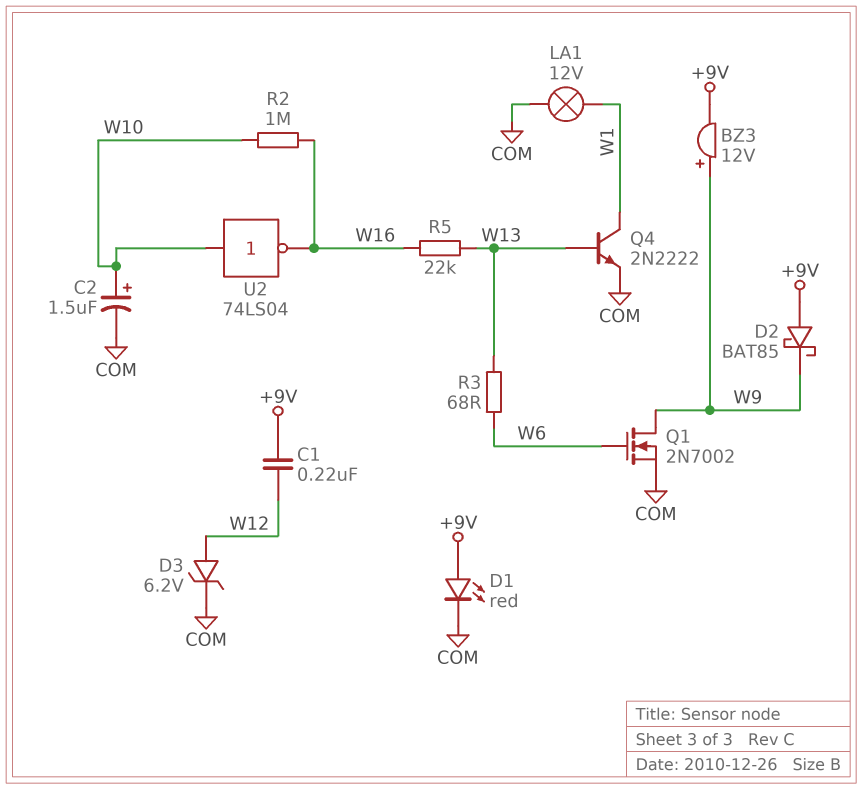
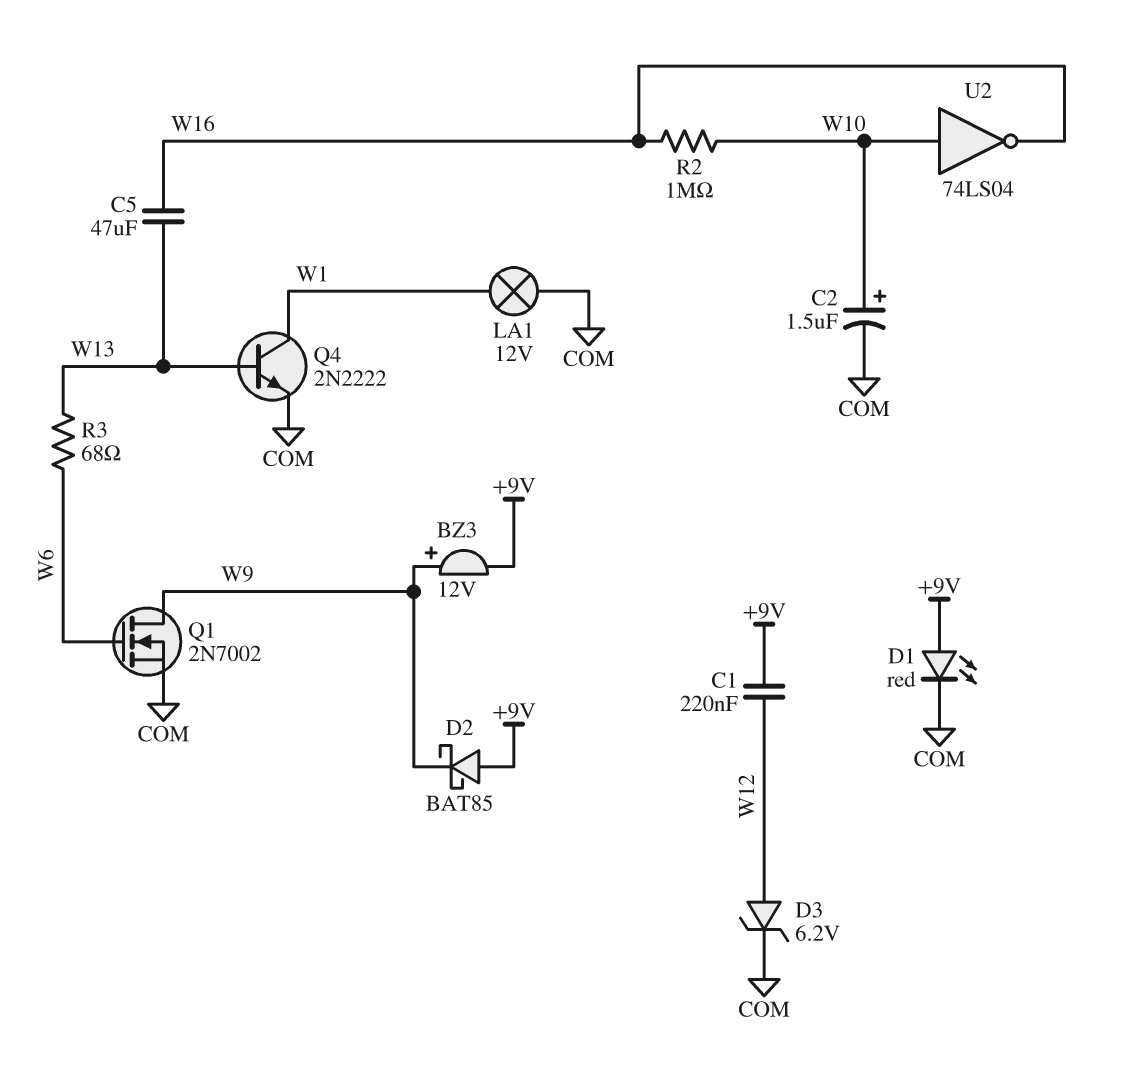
C5: none -> 47uF (W13, W16)
R5: 22k (W13, W16) -> none

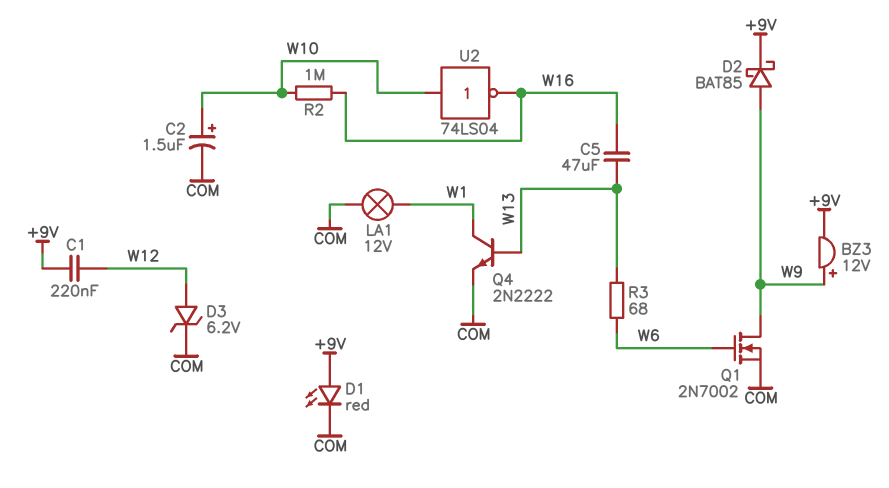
D2: schottky BAT85 (A +9V, K W9) -> schottky BAT85 (A W9, K +9V)

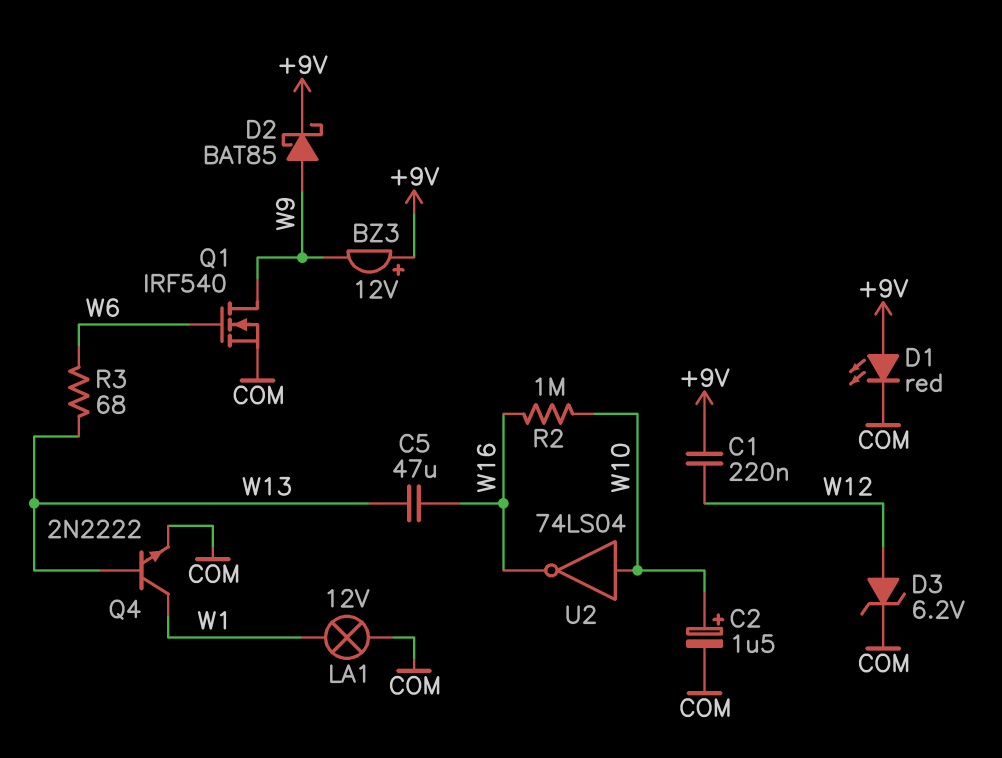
BZ3: buzzer 12V (plus W9, minus +9V) -> buzzer 12V (plus +9V, minus W9)
Q1: NMOS 2N7002 (G W6, D W9, S COM) -> NMOS IRF540 (G W6, D W9, S COM)

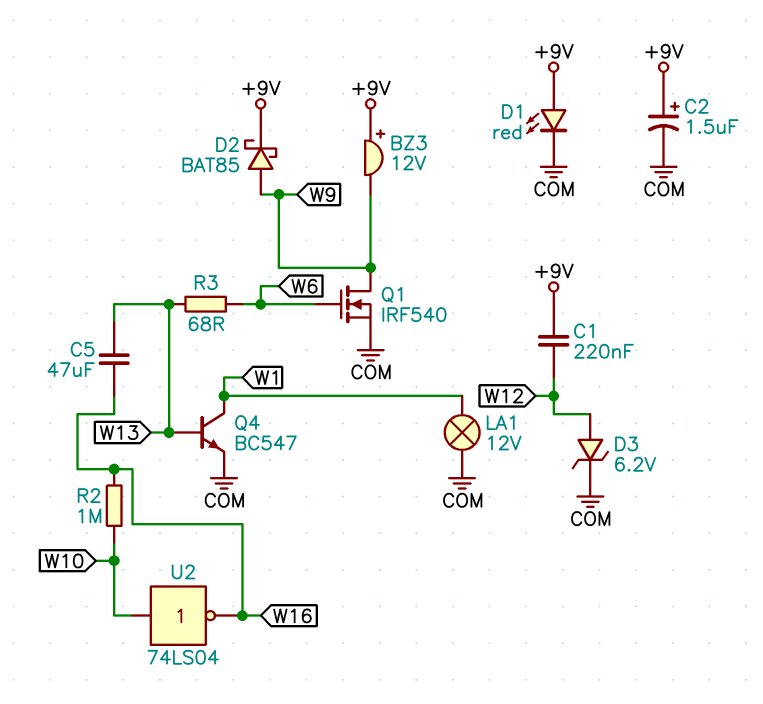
C2: 1.5uF (plus W10, minus COM) -> 1.5uF (plus +9V, minus COM)
Q4: NPN 2N2222 (B W13, C W1, E COM) -> NPN BC547 (B W13, C W1, E COM)

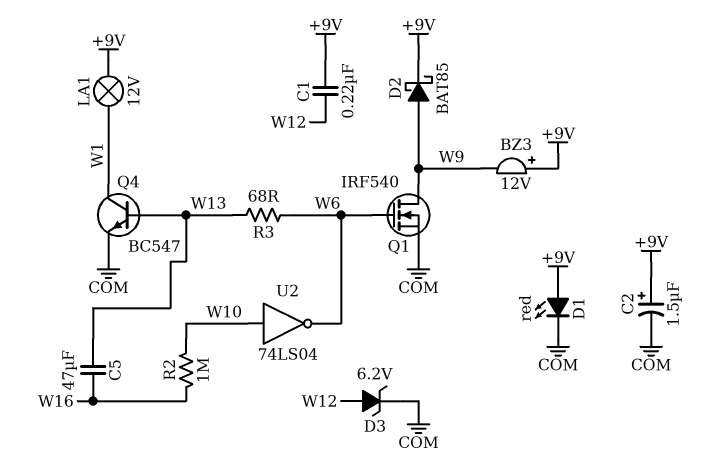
LA1: lamp 12V (COM, W1) -> lamp 12V (+9V, W1)
U2: NOT 74LS04 (in W10, out W16) -> NOT 74LS04 (in W10, out W6)

